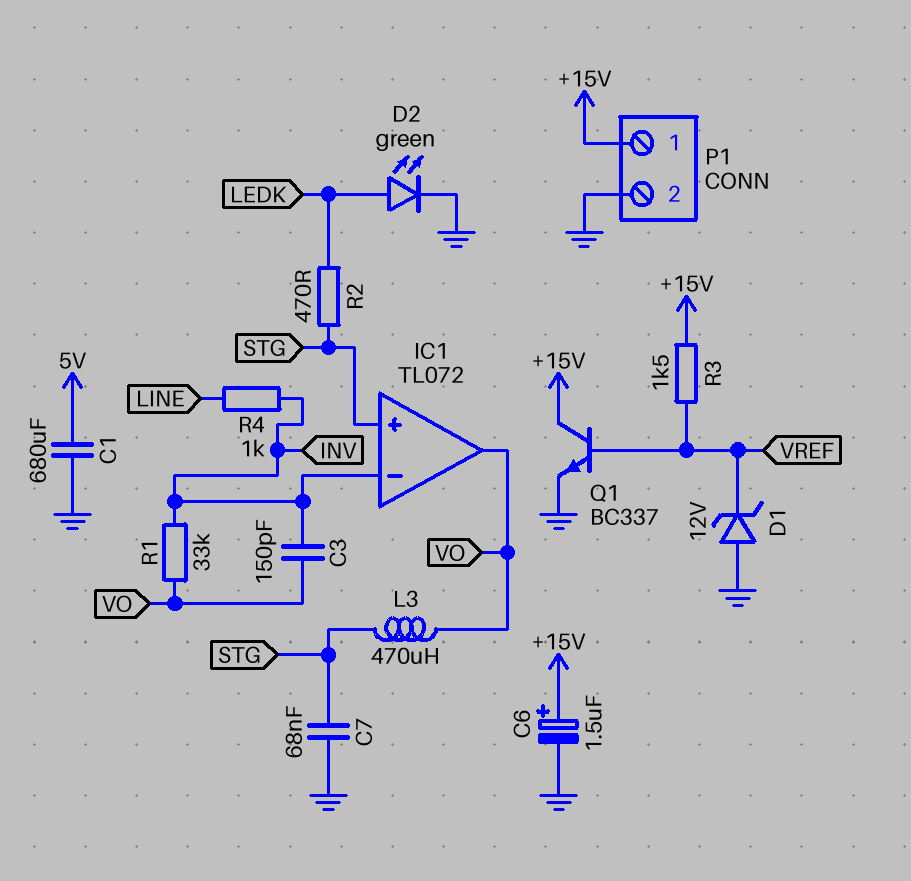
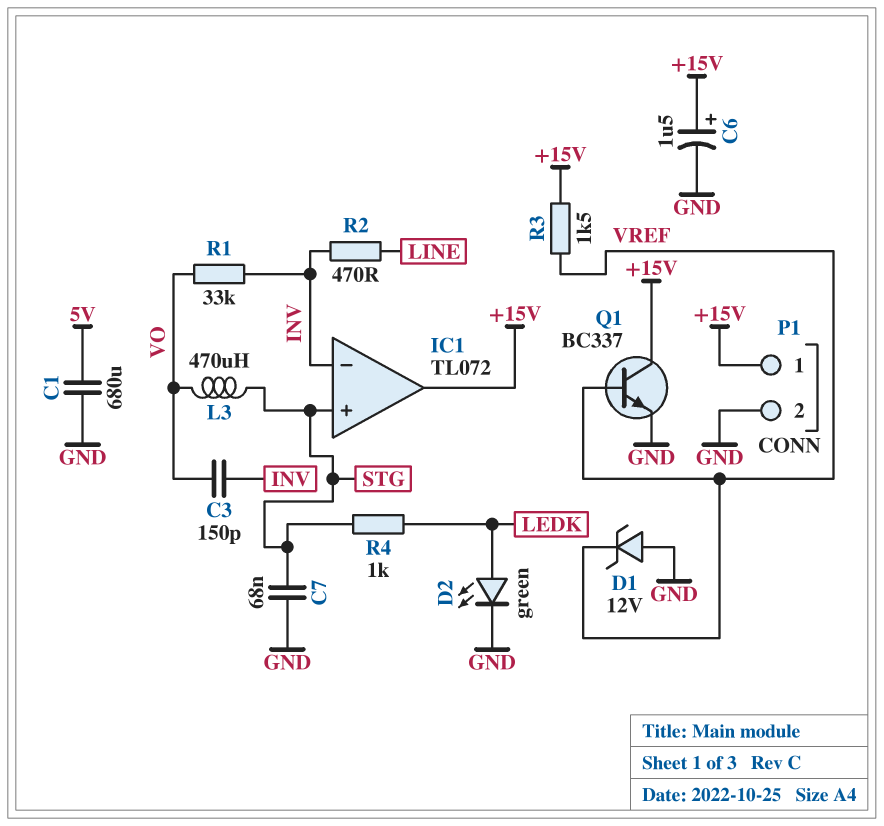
IC1 pin out: VO -> +15V
R2: 470 (LEDK, STG) -> 470 (INV, LINE)
R4: 1k (INV, LINE) -> 1k (LEDK, STG)

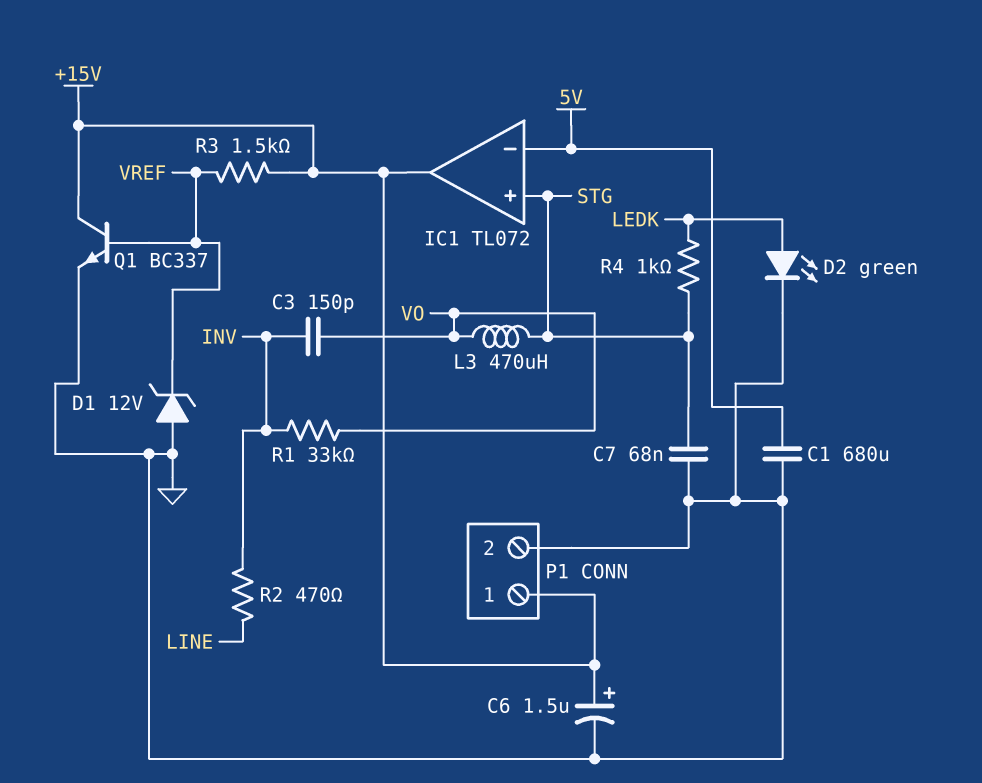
IC1 pin in-: INV -> 5V

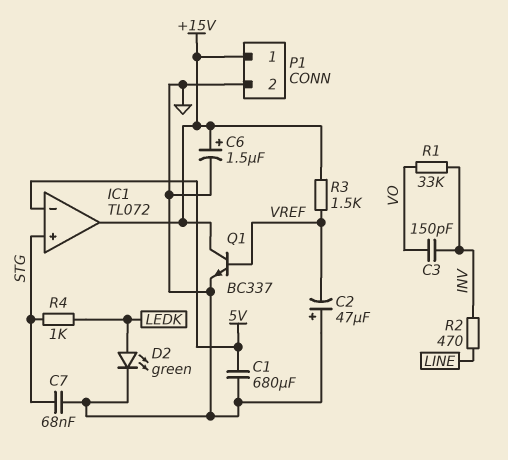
C2: none -> 47uF (plus GND, minus VREF)
D1: zener 12V (A GND, K VREF) -> none
L3: 470uH (STG, VO) -> none

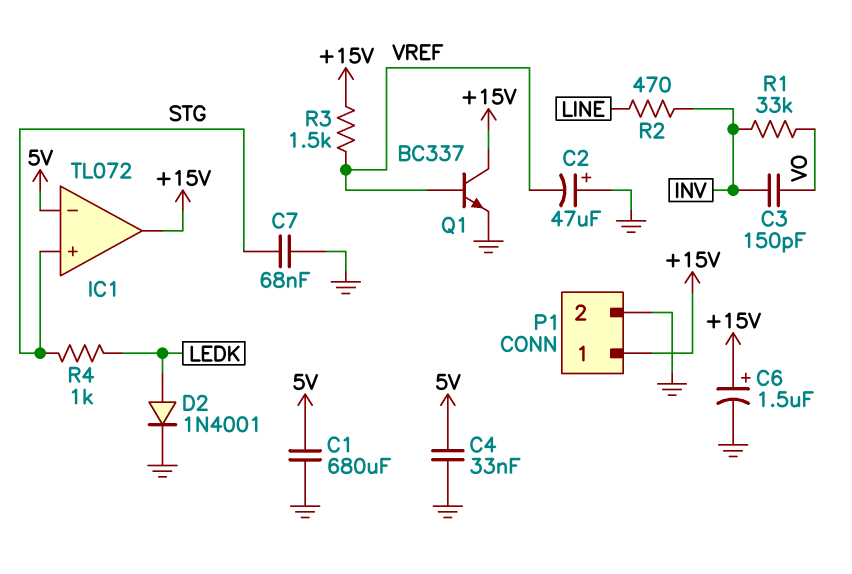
C4: none -> 33nF (5V, GND)
D2: LED green (A LEDK, K GND) -> diode 1N4001 (A LEDK, K GND)

